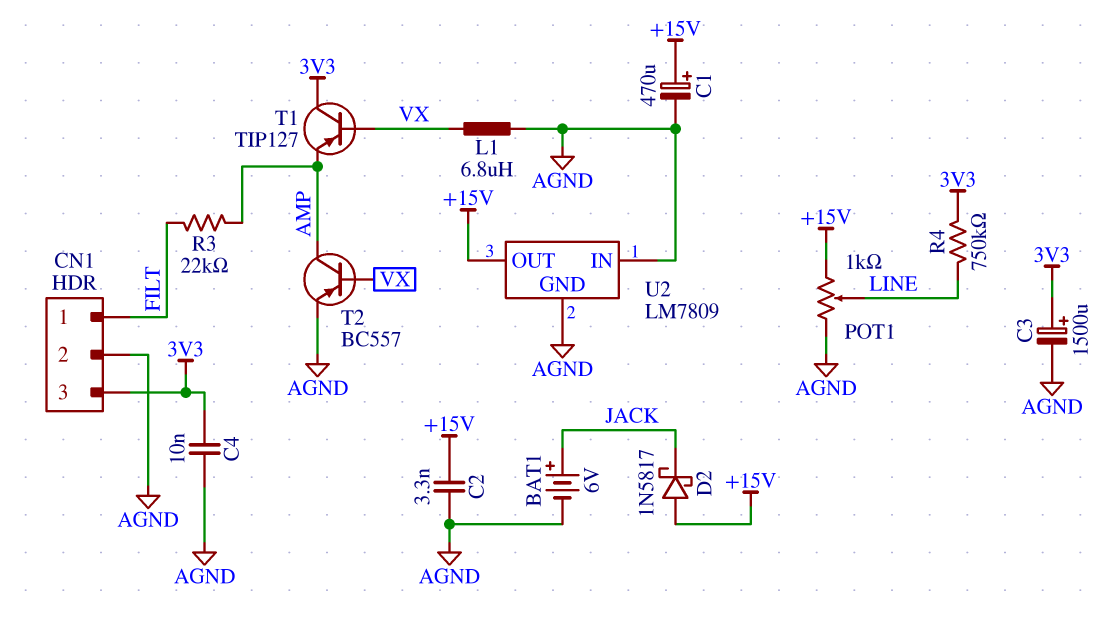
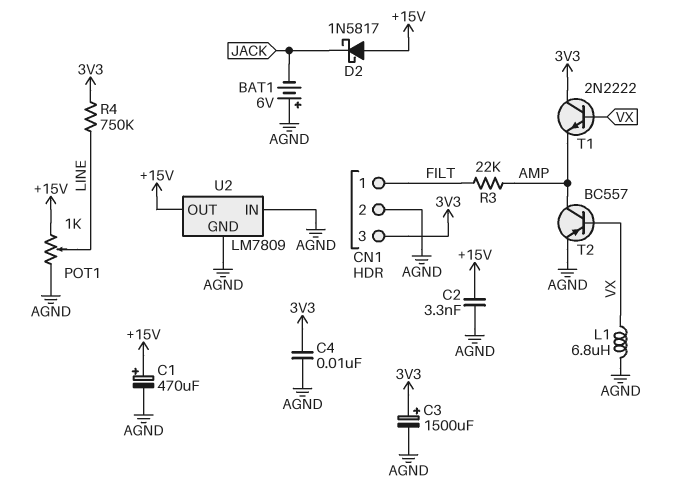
BAT1: 6V (plus JACK, minus AGND) -> 6V (plus AGND, minus JACK)
T1: PNP TIP127 (B VX, C 3V3, E AMP) -> NPN 2N2222 (B VX, C 3V3, E AMP)

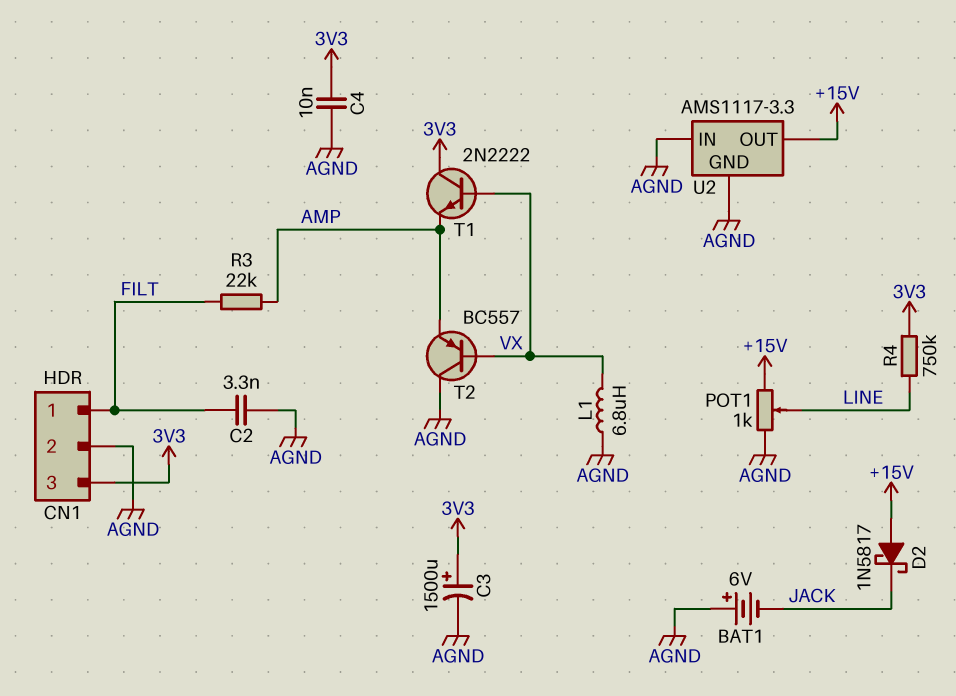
C1: 470uF (plus +15V, minus AGND) -> none
C2: 3.3nF (+15V, AGND) -> 3.3nF (AGND, FILT)
T2: PNP BC557 (B VX, C AMP, E AGND) -> PNP BC557 (B VX, C AGND, E AMP)
U2: LM7809 -> AMS1117-3.3

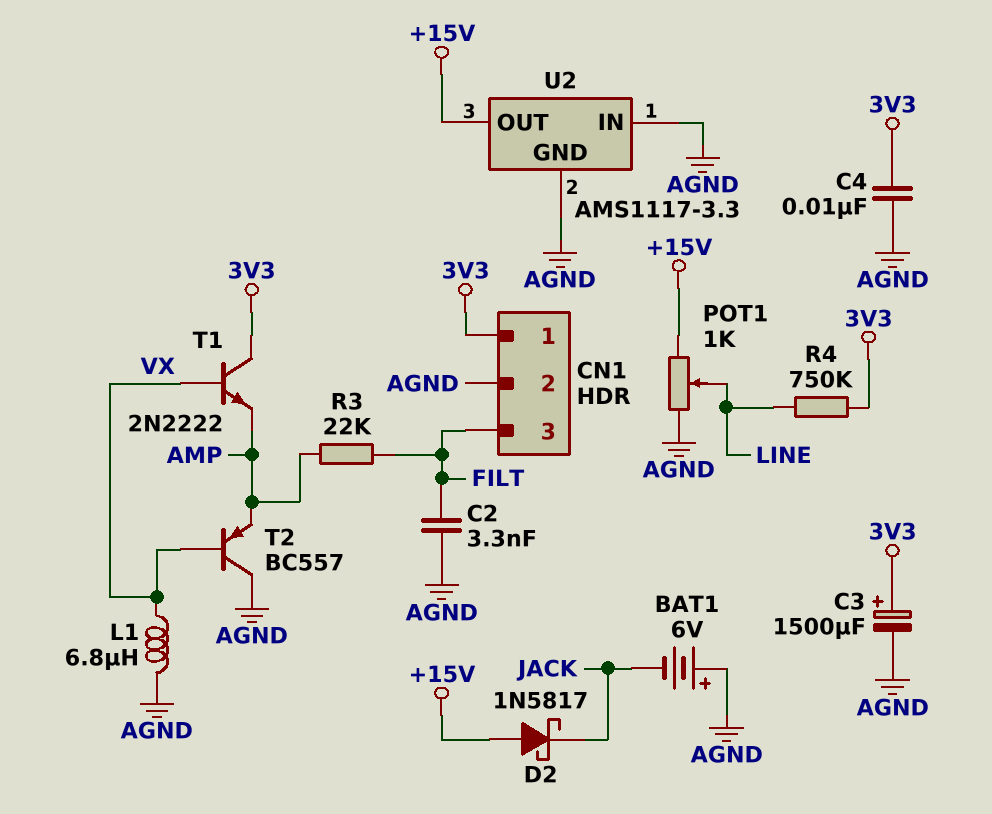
CN1 pin 1: FILT -> 3V3
CN1 pin 3: 3V3 -> FILT

